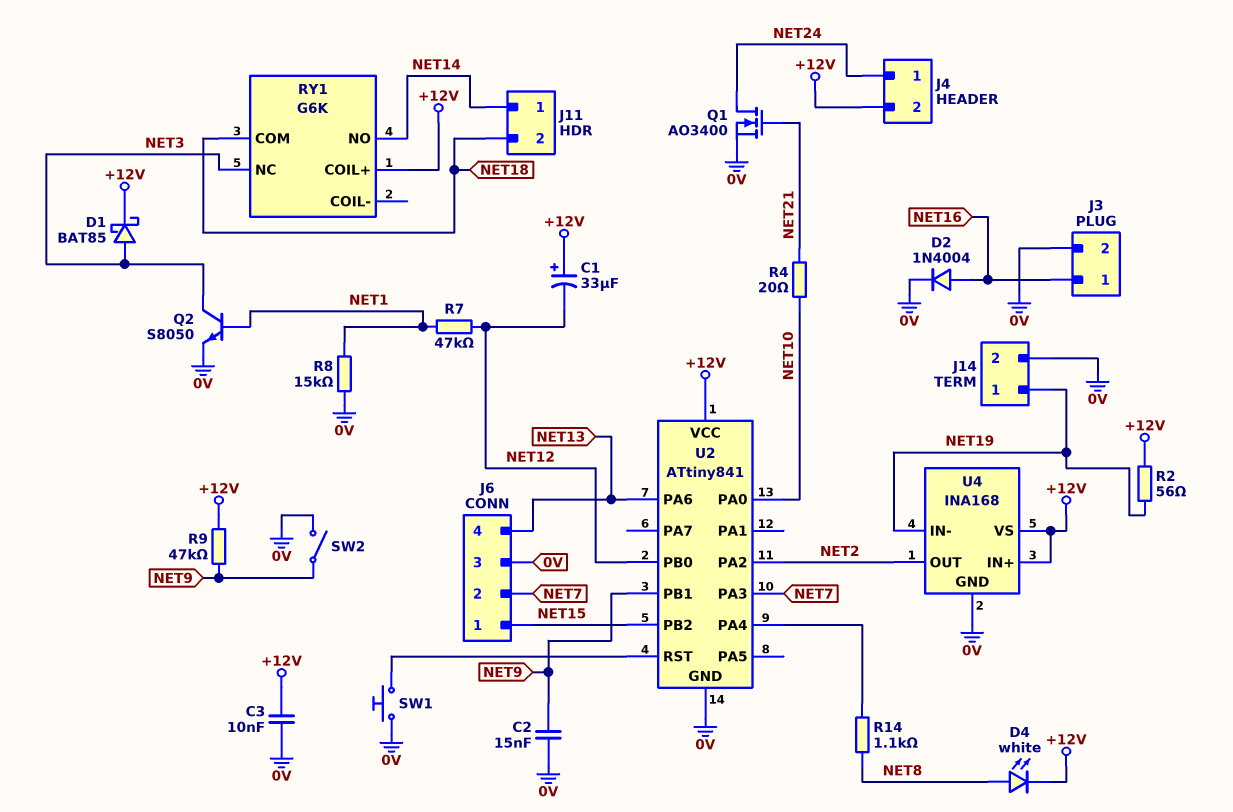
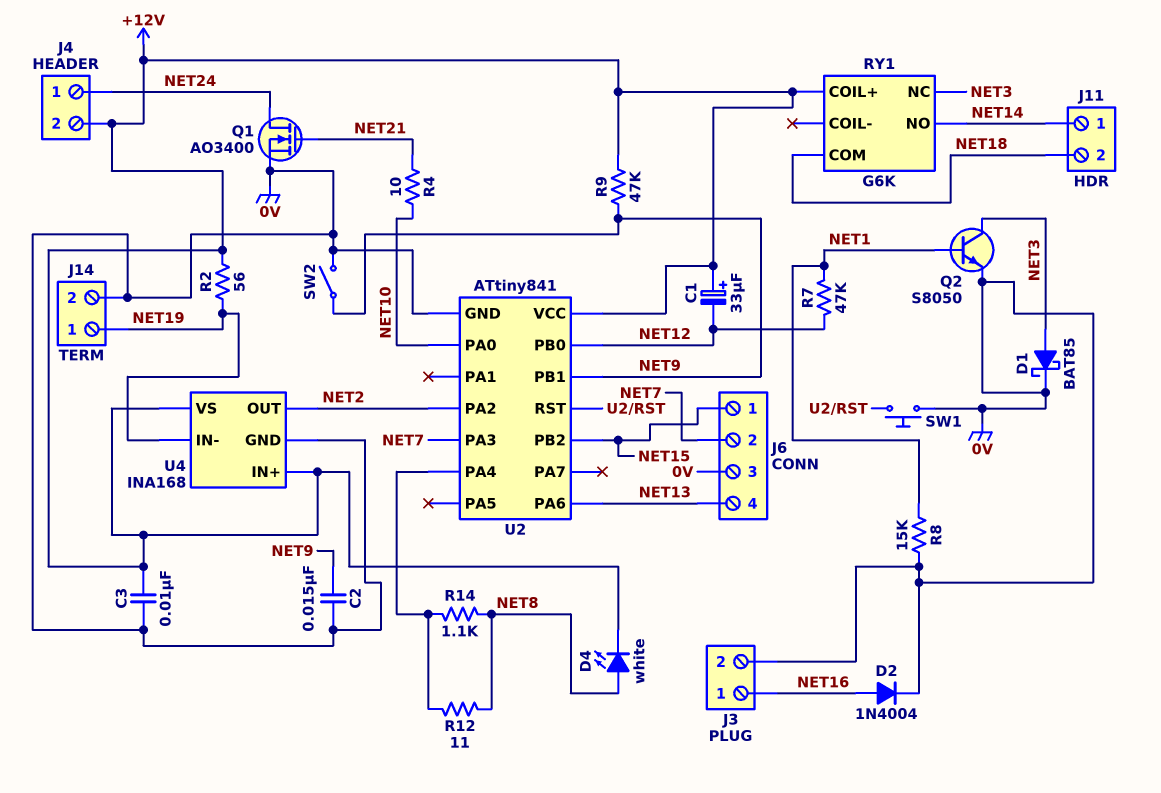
D1: schottky BAT85 (A NET3, K +12V) -> schottky BAT85 (A NET3, K 0V)
R4: 20 (NET10, NET21) -> 10 (NET10, NET21)
R12: none -> 11 (NET8, U2/PA4)

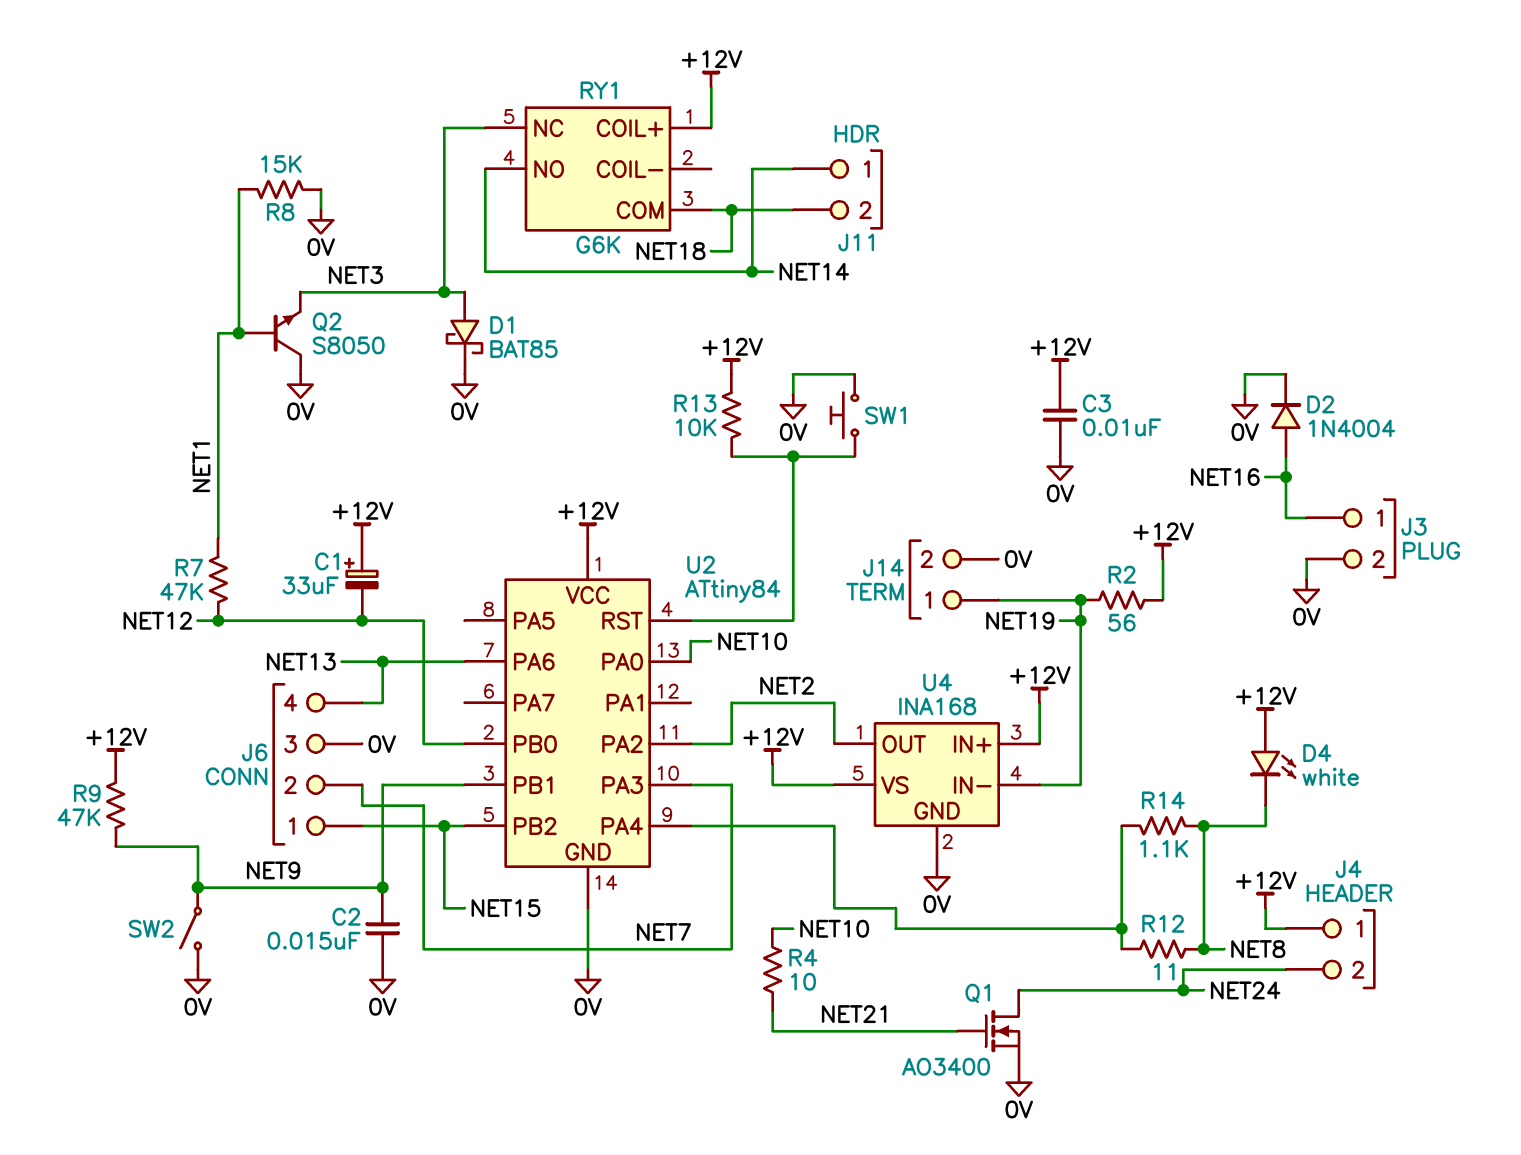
D4: LED white (A NET8, K +12V) -> LED white (A +12V, K NET8)
J4 pin 1: NET24 -> +12V
J4 pin 2: +12V -> NET24
Q2: NPN S8050 (B NET1, C NET3, E 0V) -> NPN S8050 (B NET1, C 0V, E NET3)
R13: none -> 10k (+12V, U2/RST)
U2: ATtiny841 -> ATtiny84

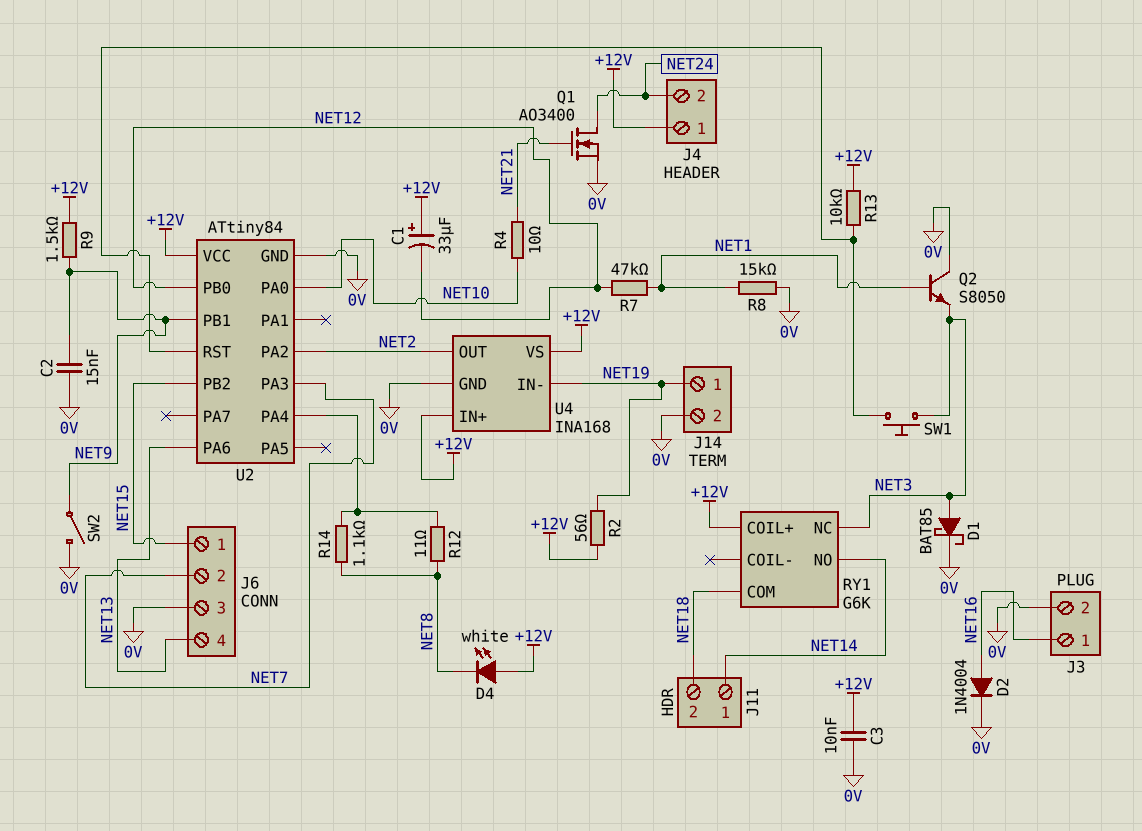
R9: 47k (+12V, NET9) -> 1.5k (+12V, NET9)
SW1: button (0V, U2/RST) -> button (NET3, U2/RST)

